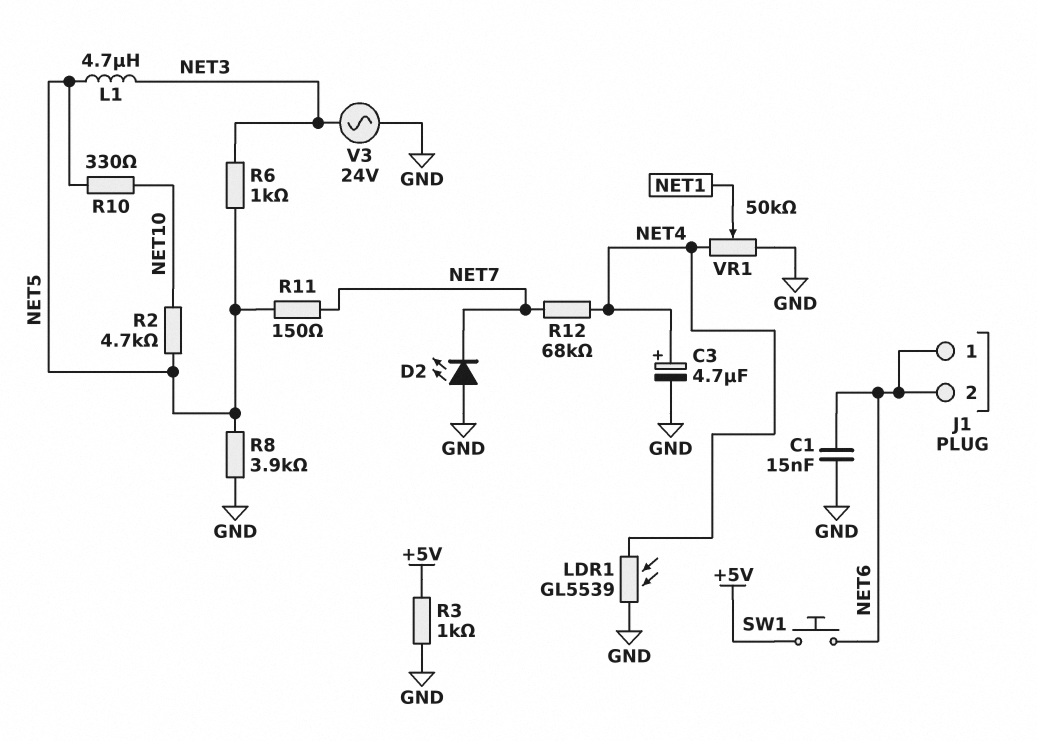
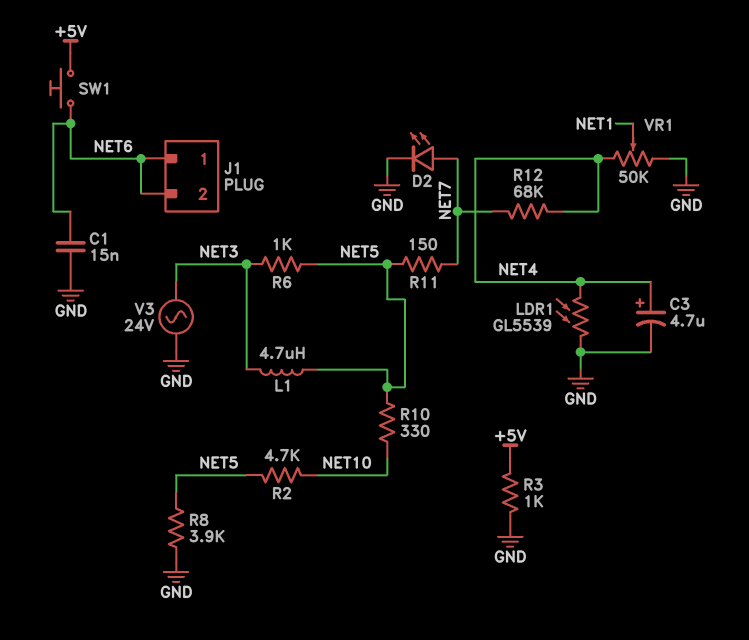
D2: LED (A GND, K NET7) -> LED (A NET7, K GND)

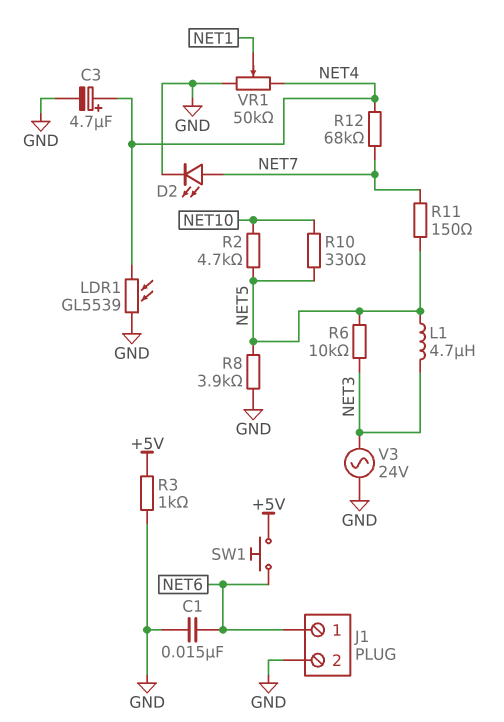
J1 pin 2: NET6 -> GND
R6: 1k (NET3, NET5) -> 10k (NET3, NET5)

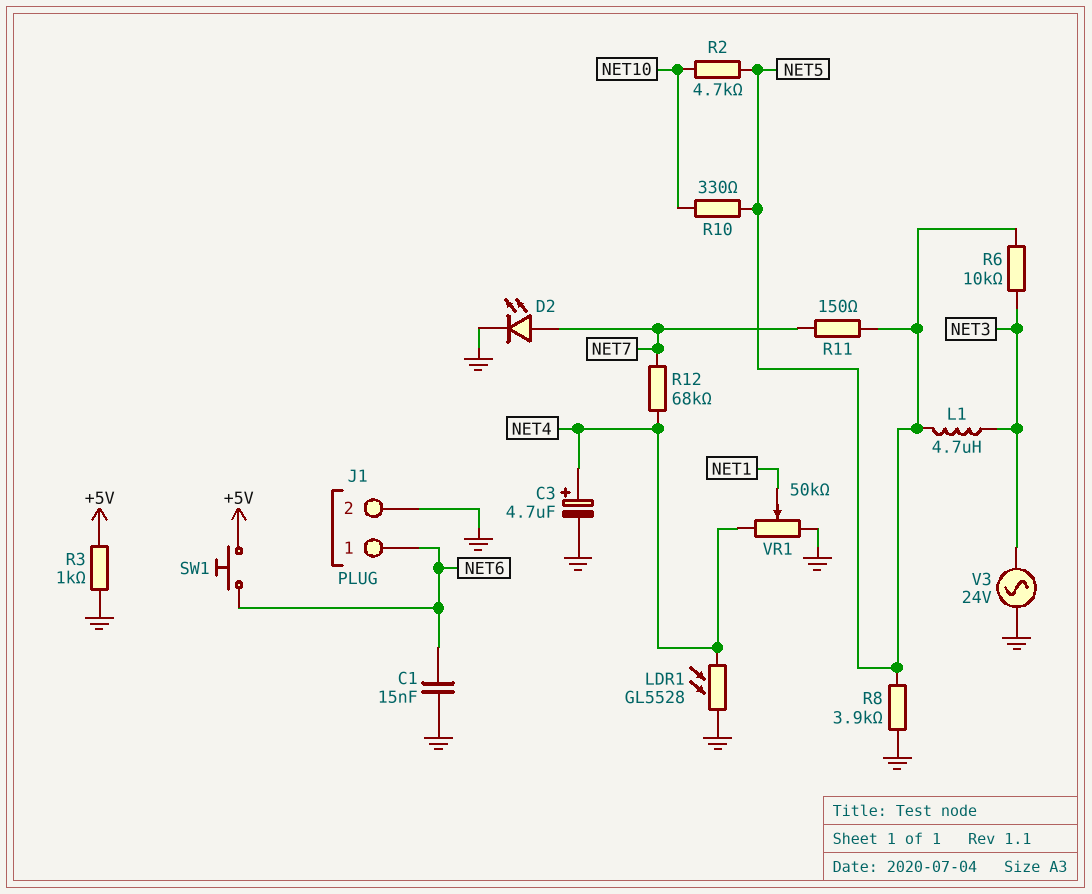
LDR1: GL5539 (GND, NET4) -> GL5528 (GND, NET4)

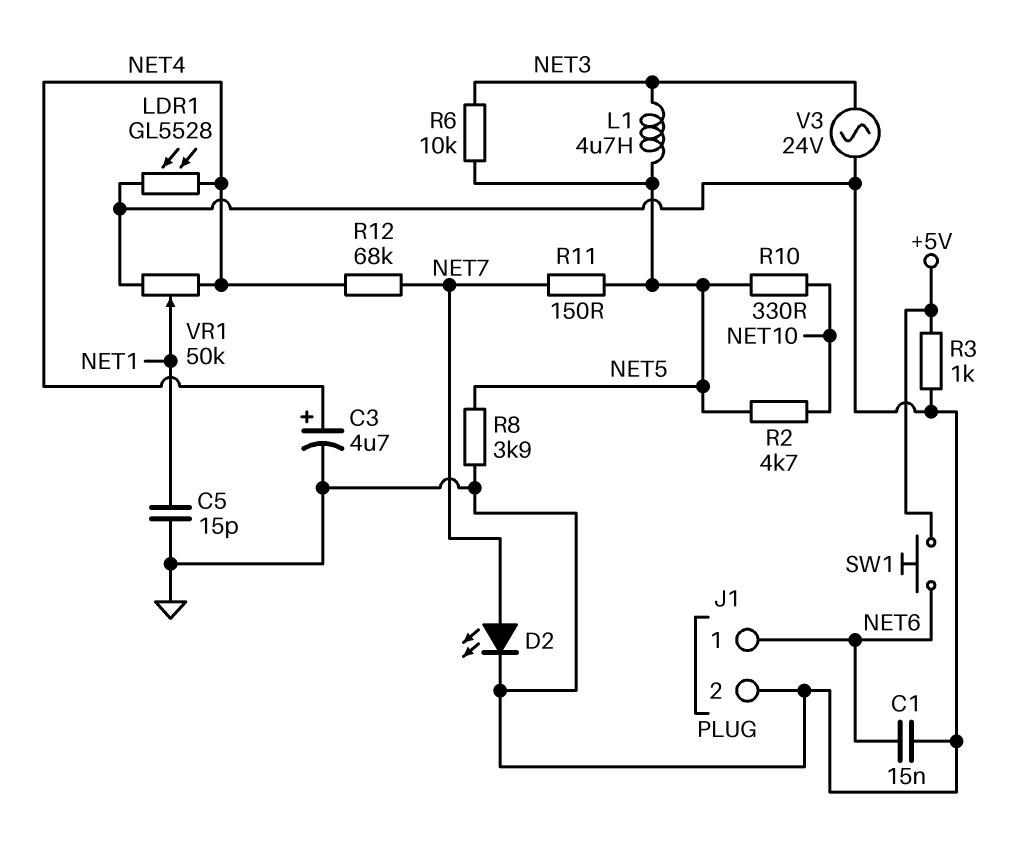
C5: none -> 15pF (GND, NET1)

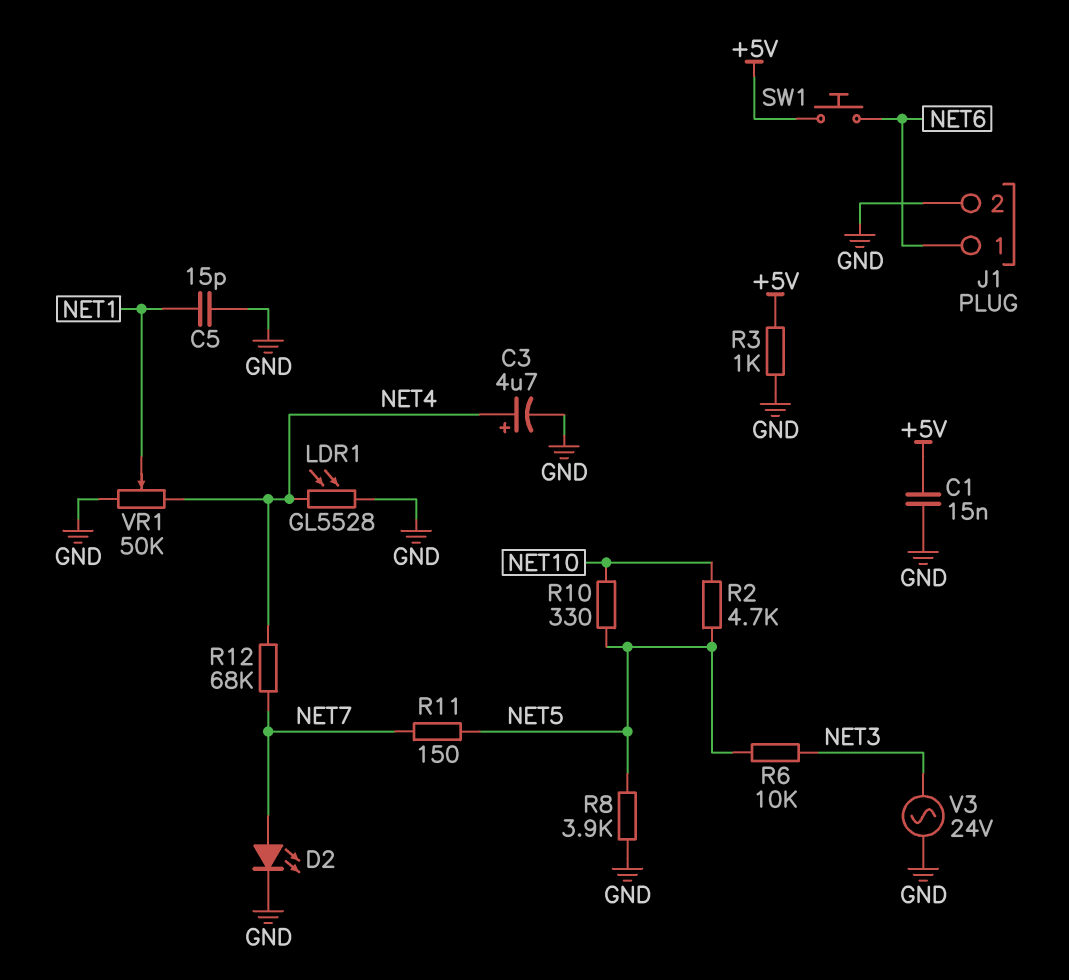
C1: 15nF (GND, NET6) -> 15nF (+5V, GND)
L1: 4.7uH (NET3, NET5) -> none

